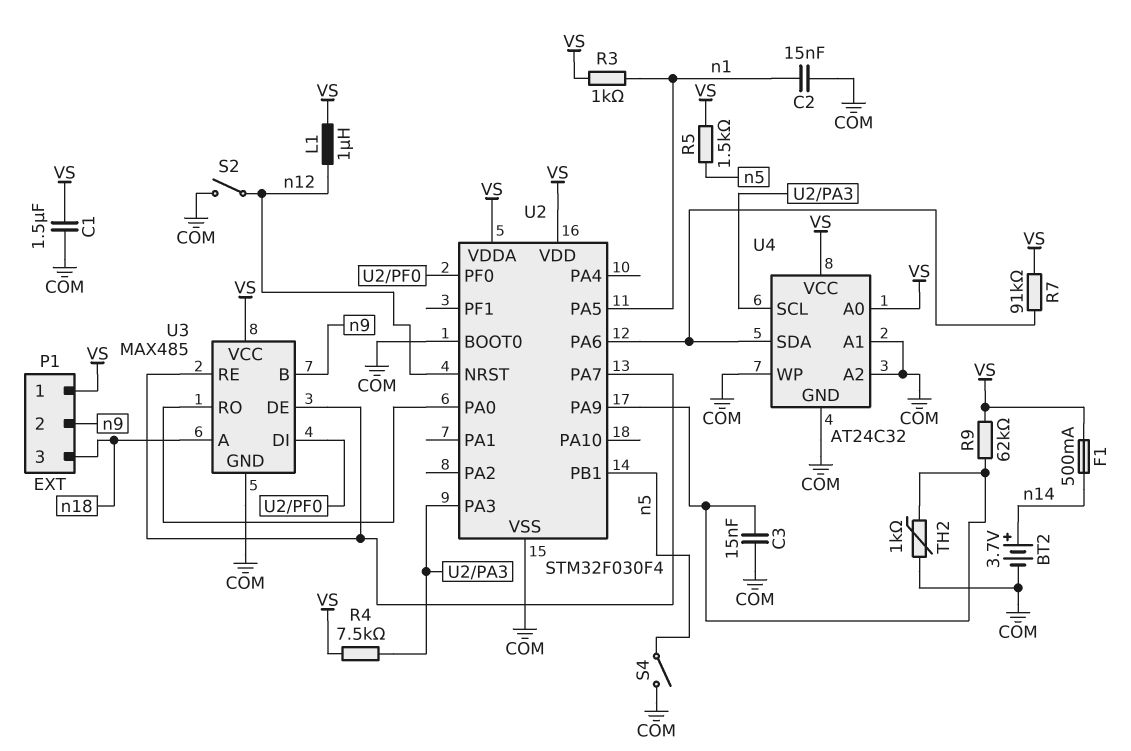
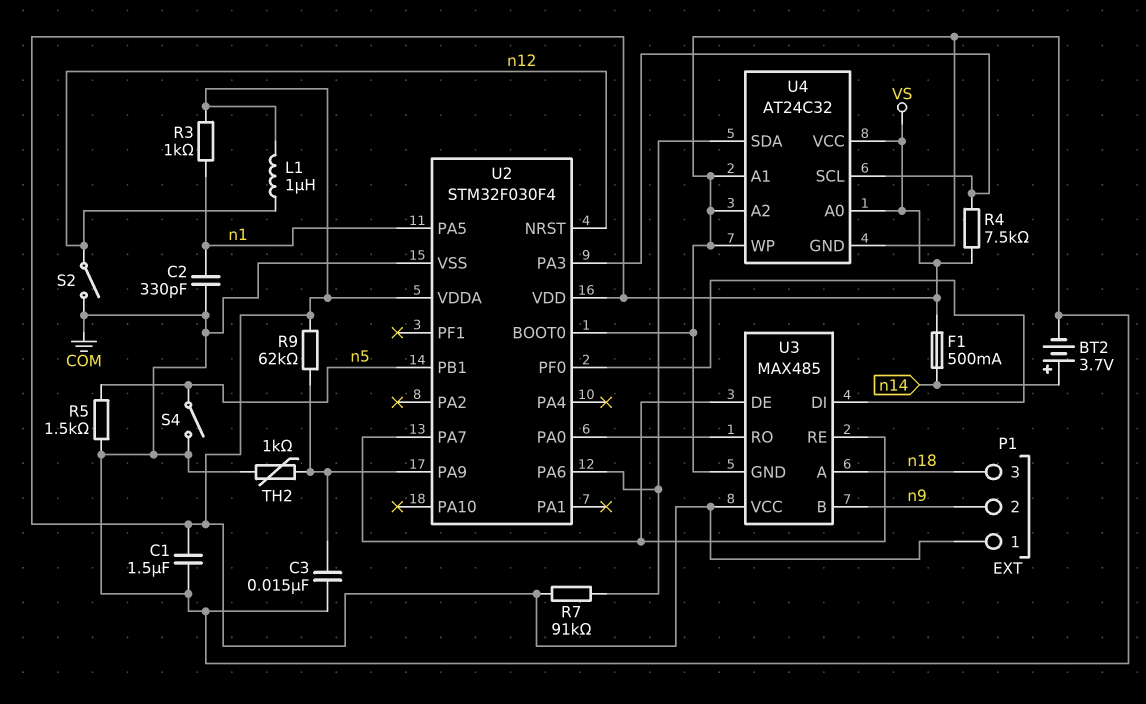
C2: 15nF (COM, n1) -> 330pF (COM, n1)
R5: 1.5k (VS, n5) -> 1.5k (COM, n5)

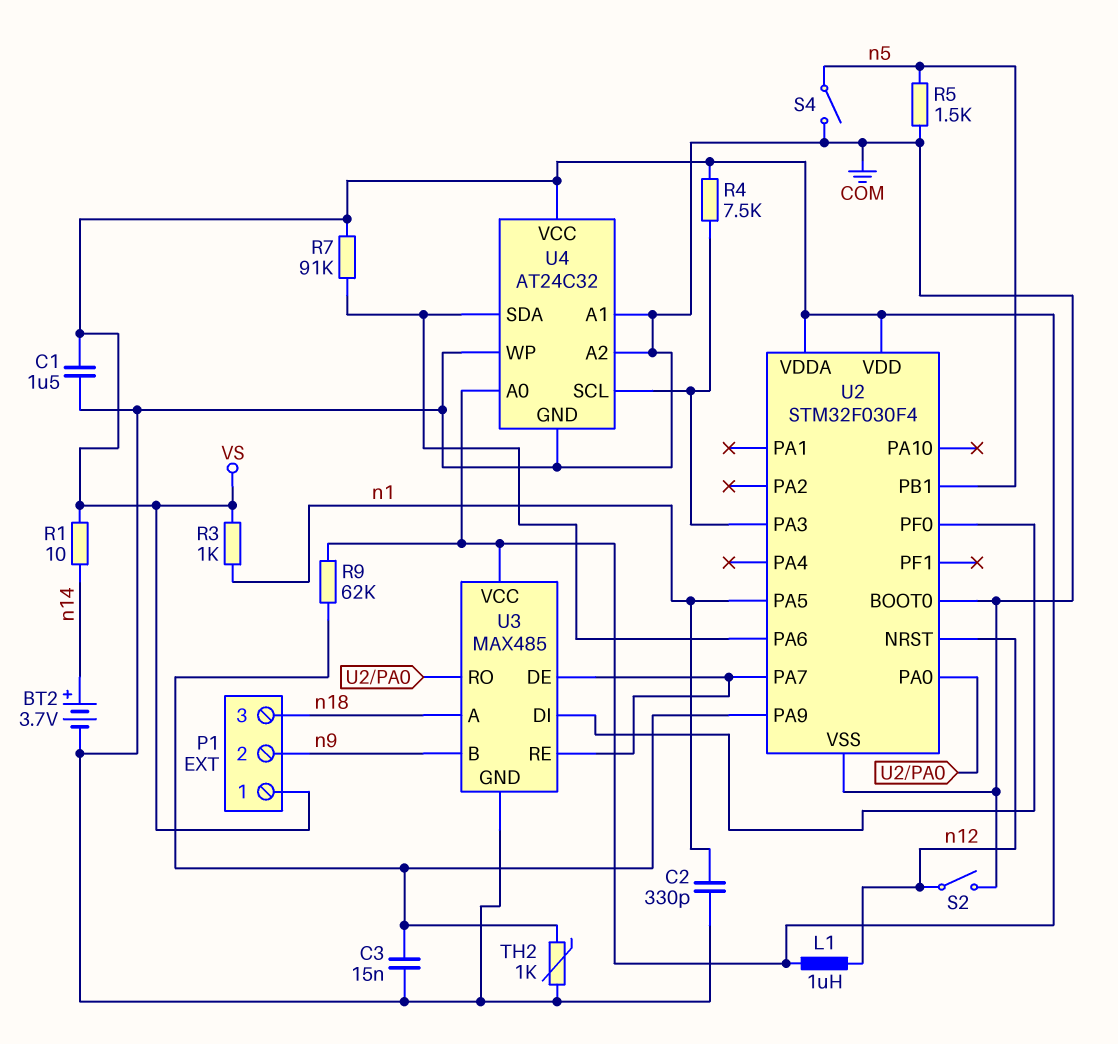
F1: 500mA (VS, n14) -> none
R1: none -> 10 (VS, n14)

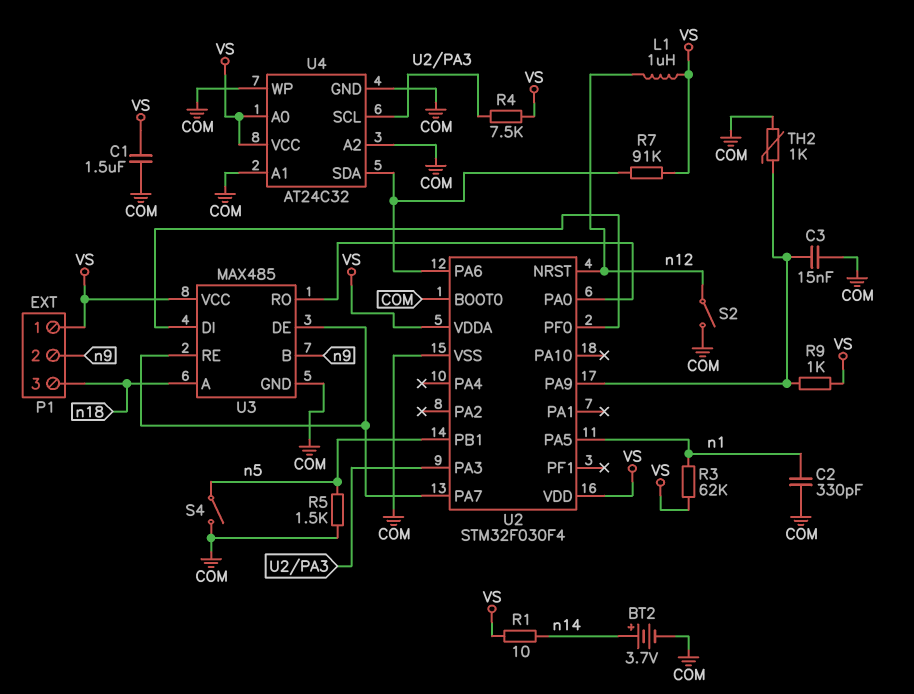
R3: 1k (VS, n1) -> 62k (VS, n1)
R9: 62k (U2/PA9, VS) -> 1k (U2/PA9, VS)

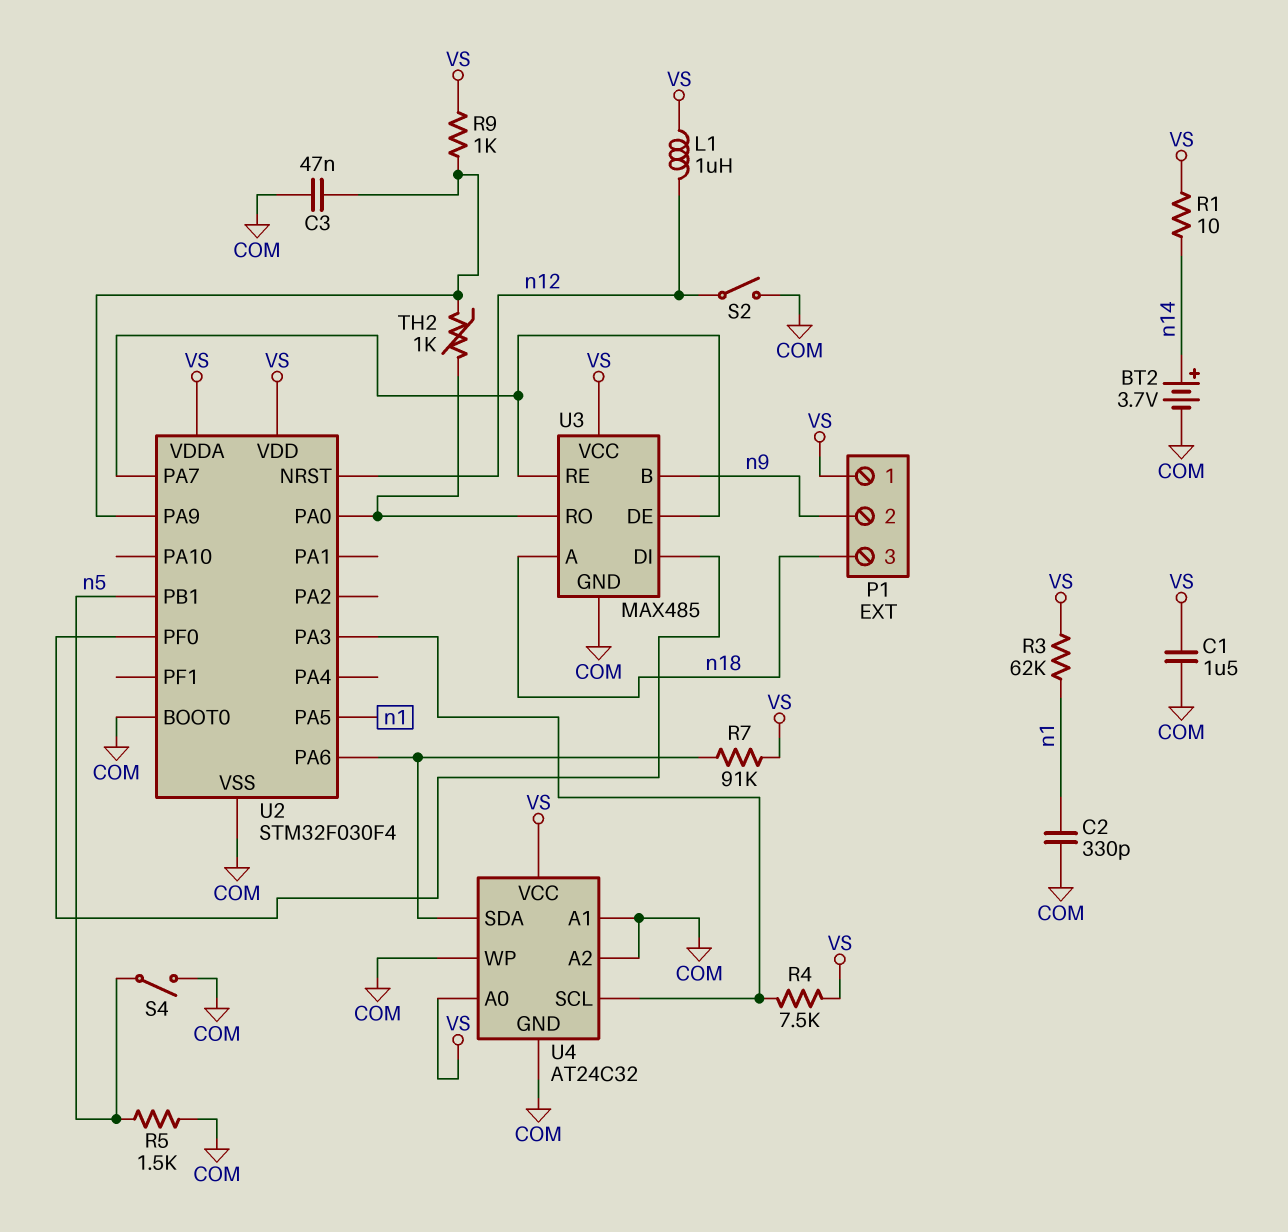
C3: 15nF (COM, U2/PA9) -> 47nF (COM, U2/PA9)
TH2: 1k (COM, U2/PA9) -> 1k (U2/PA0, U2/PA9)

